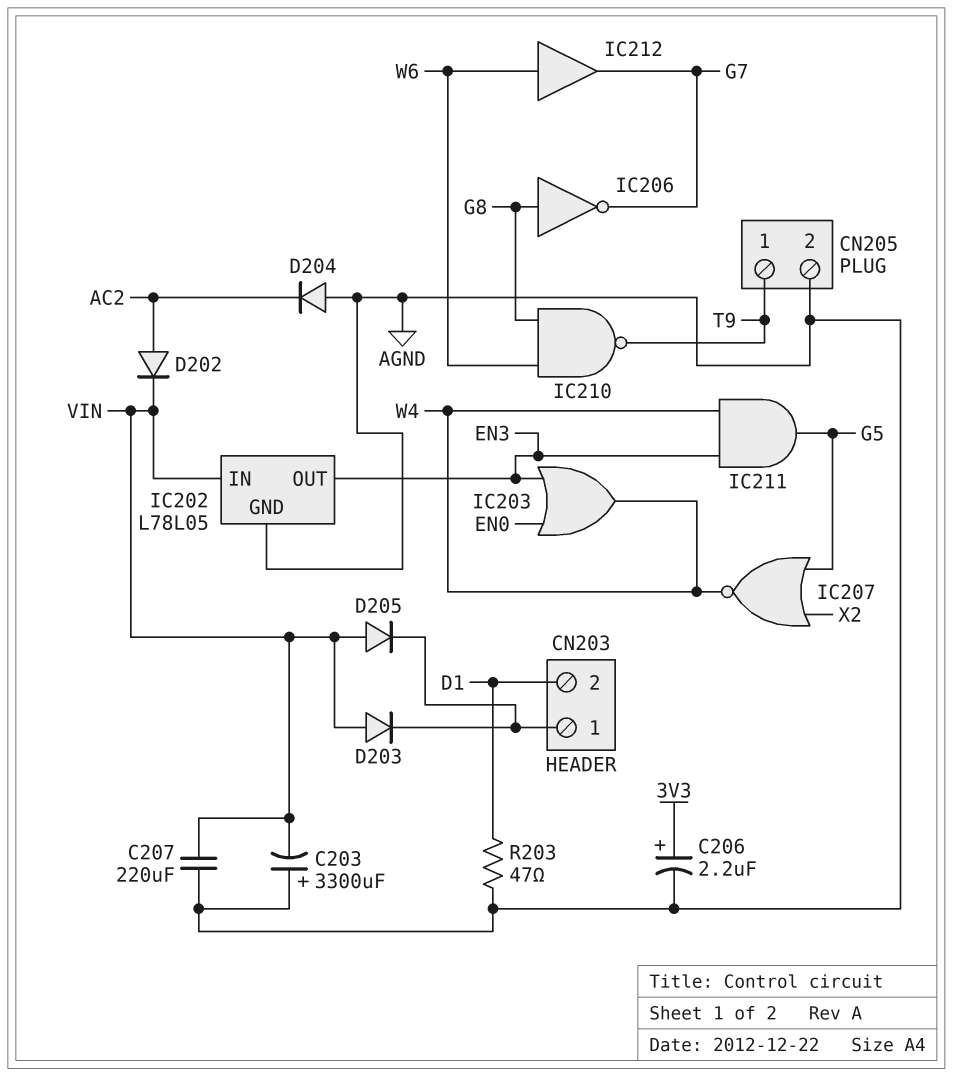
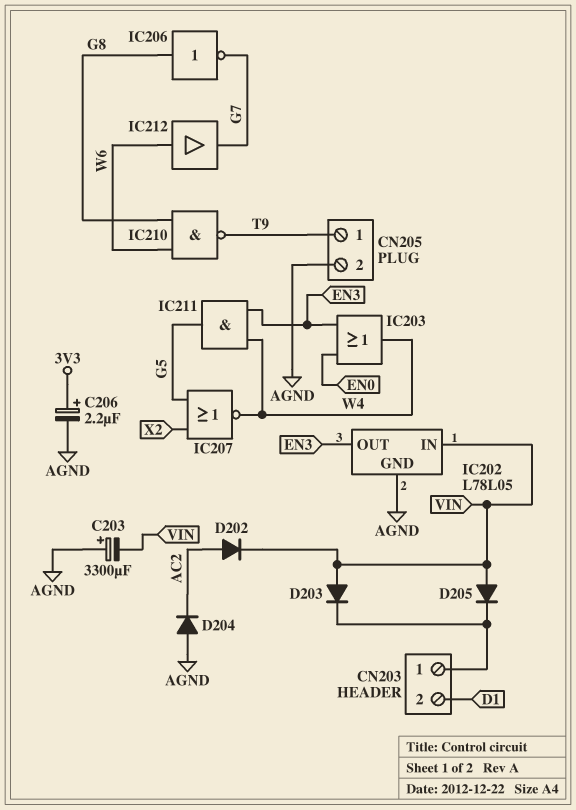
C207: 220uF (AGND, VIN) -> none
R203: 47 (AGND, D1) -> none

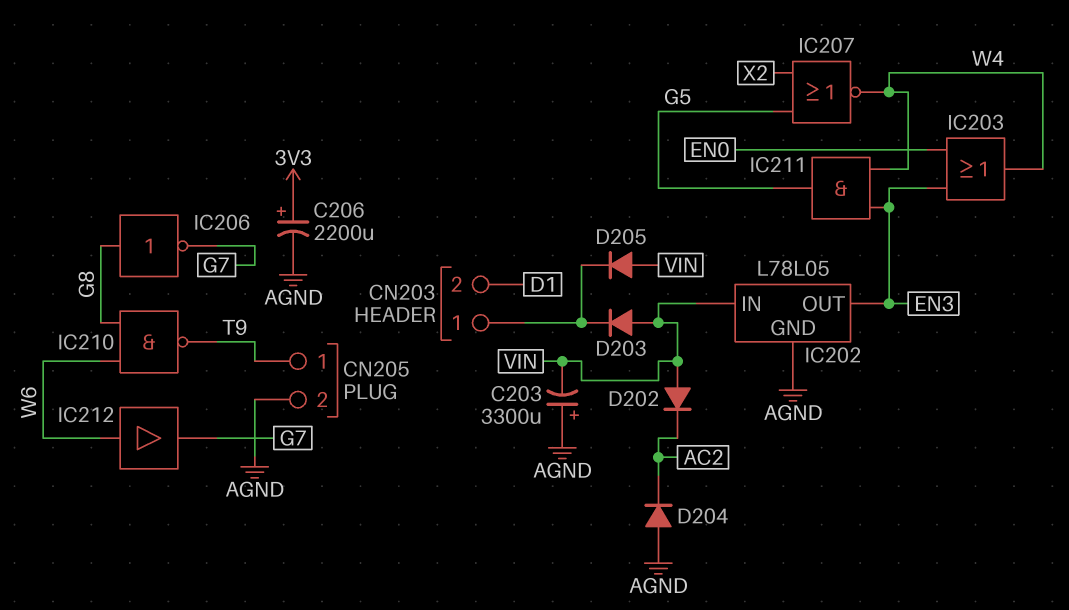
C206: 2.2uF (plus 3V3, minus AGND) -> 2200uF (plus 3V3, minus AGND)
D202: diode (A AC2, K VIN) -> diode (A VIN, K AC2)

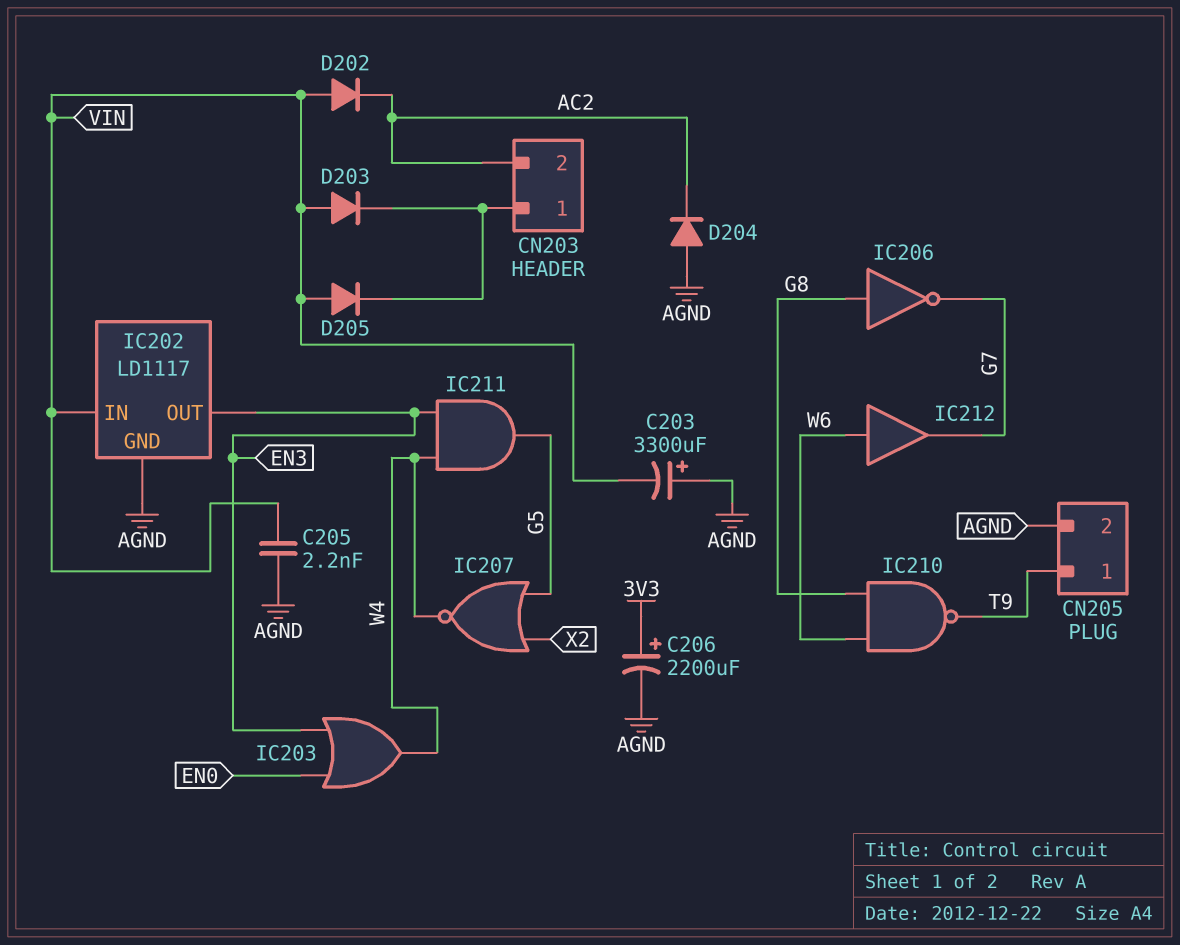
C205: none -> 2.2nF (AGND, VIN)
CN203 pin 2: D1 -> AC2
IC202: L78L05 -> LD1117

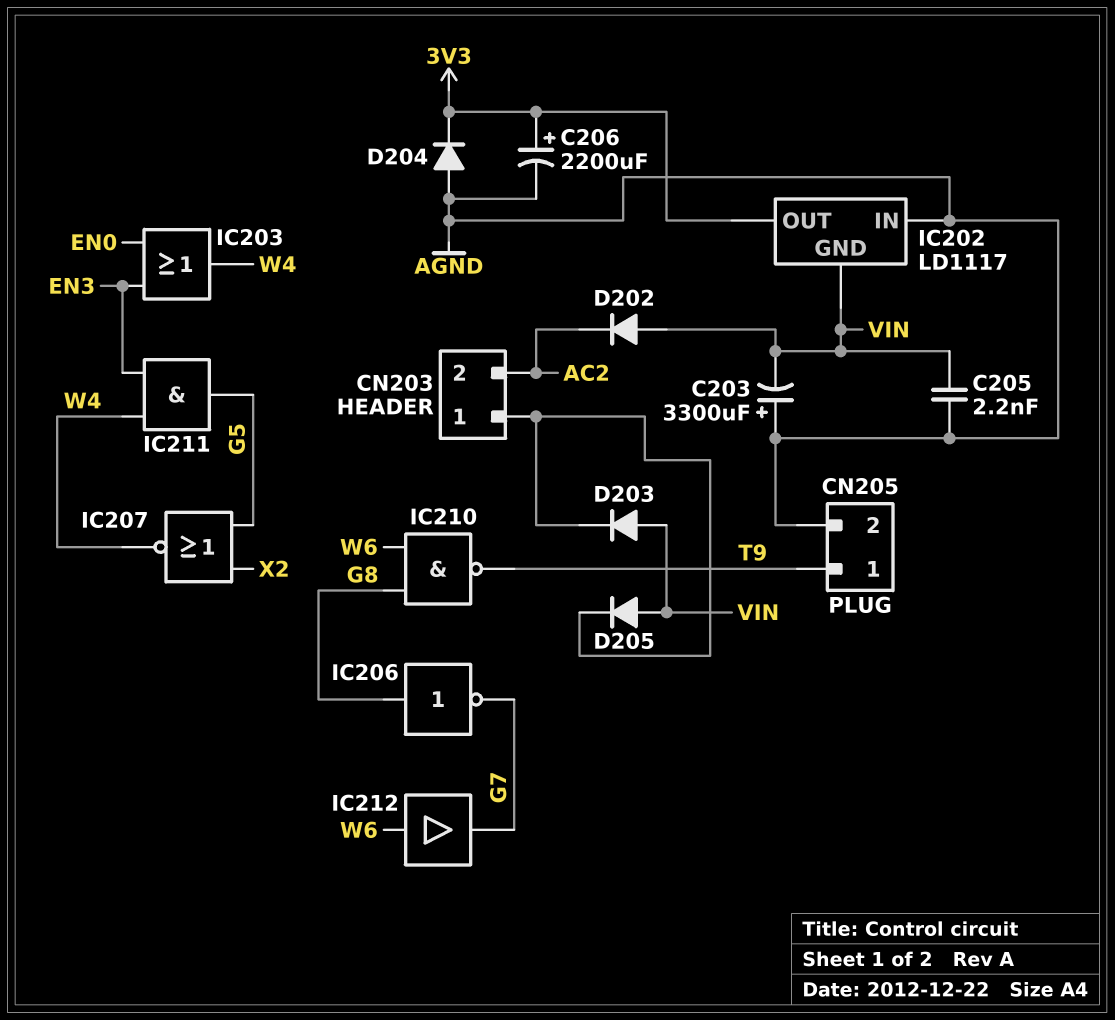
D204: diode (A AGND, K AC2) -> diode (A AGND, K 3V3)
IC202 pin GND: AGND -> VIN
IC202 pin IN: VIN -> AGND
IC202 pin OUT: EN3 -> 3V3

